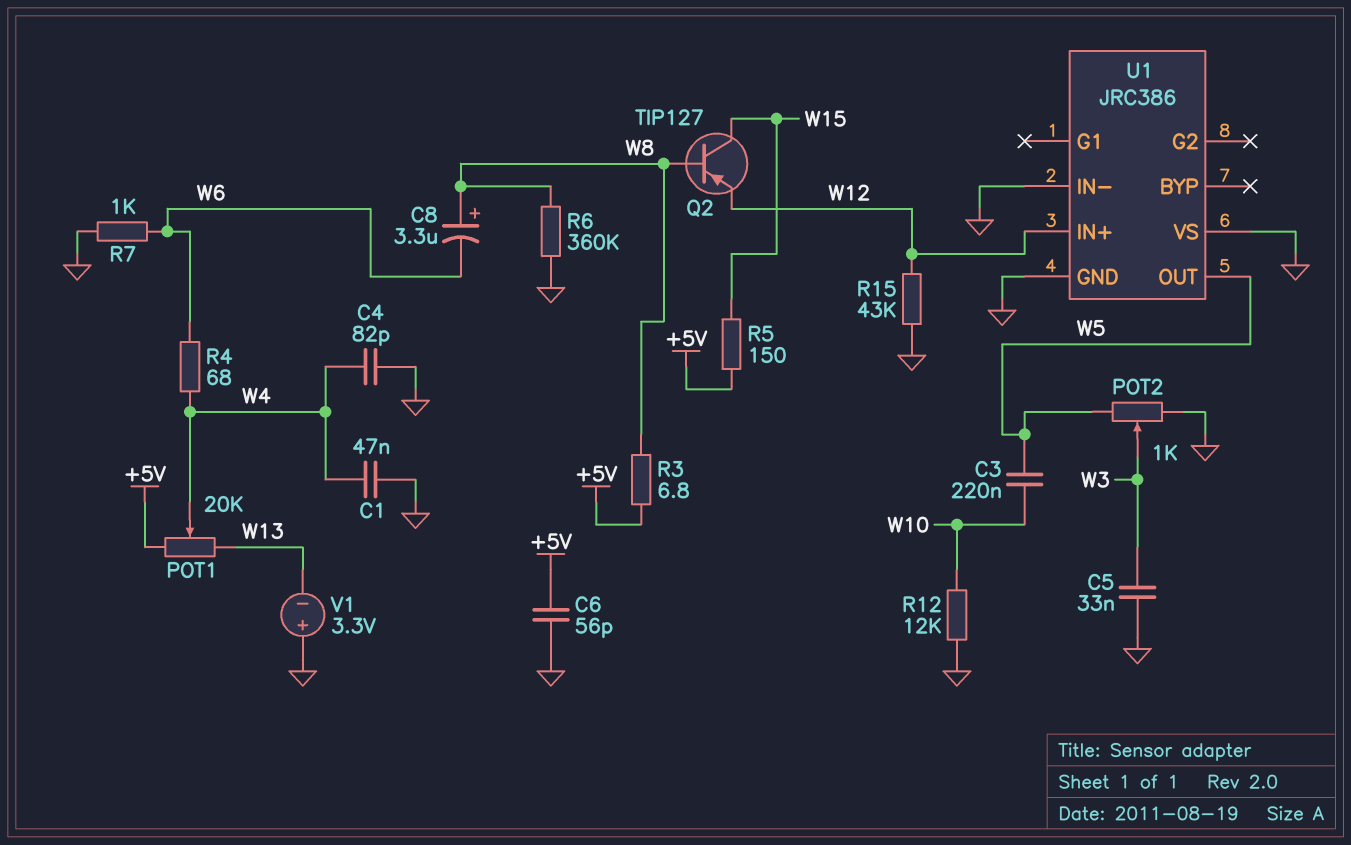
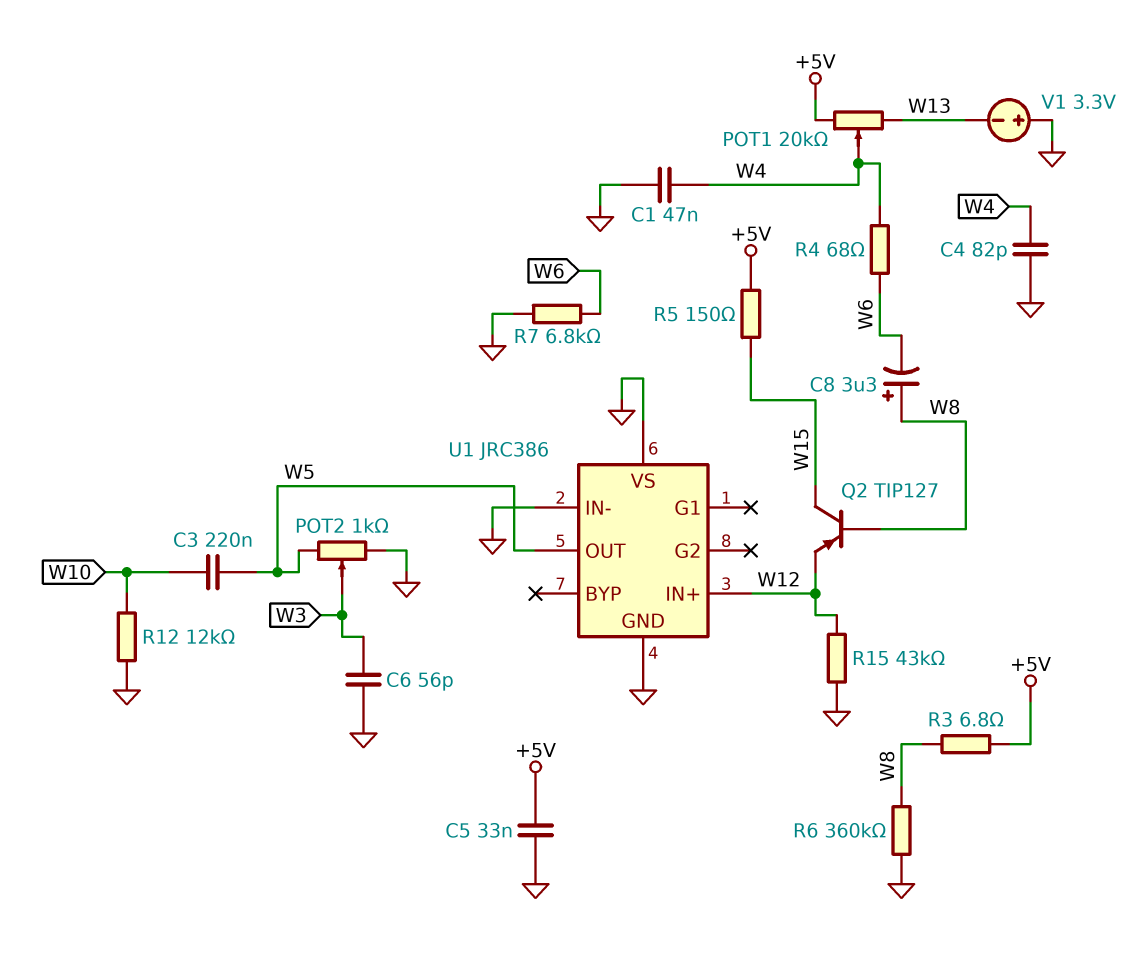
C5: 33nF (GND, W3) -> 33nF (+5V, GND)
C6: 56pF (+5V, GND) -> 56pF (GND, W3)
R7: 1k (GND, W6) -> 6.8k (GND, W6)

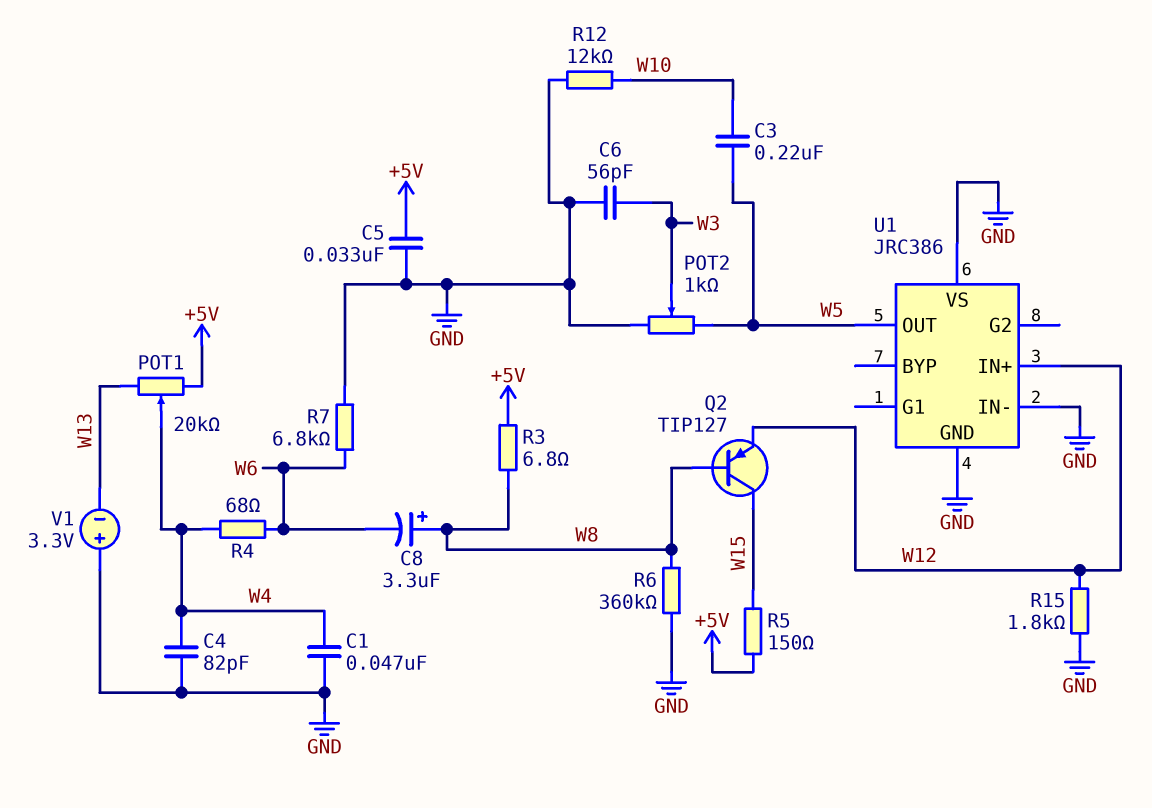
R15: 43k (GND, W12) -> 1.8k (GND, W12)

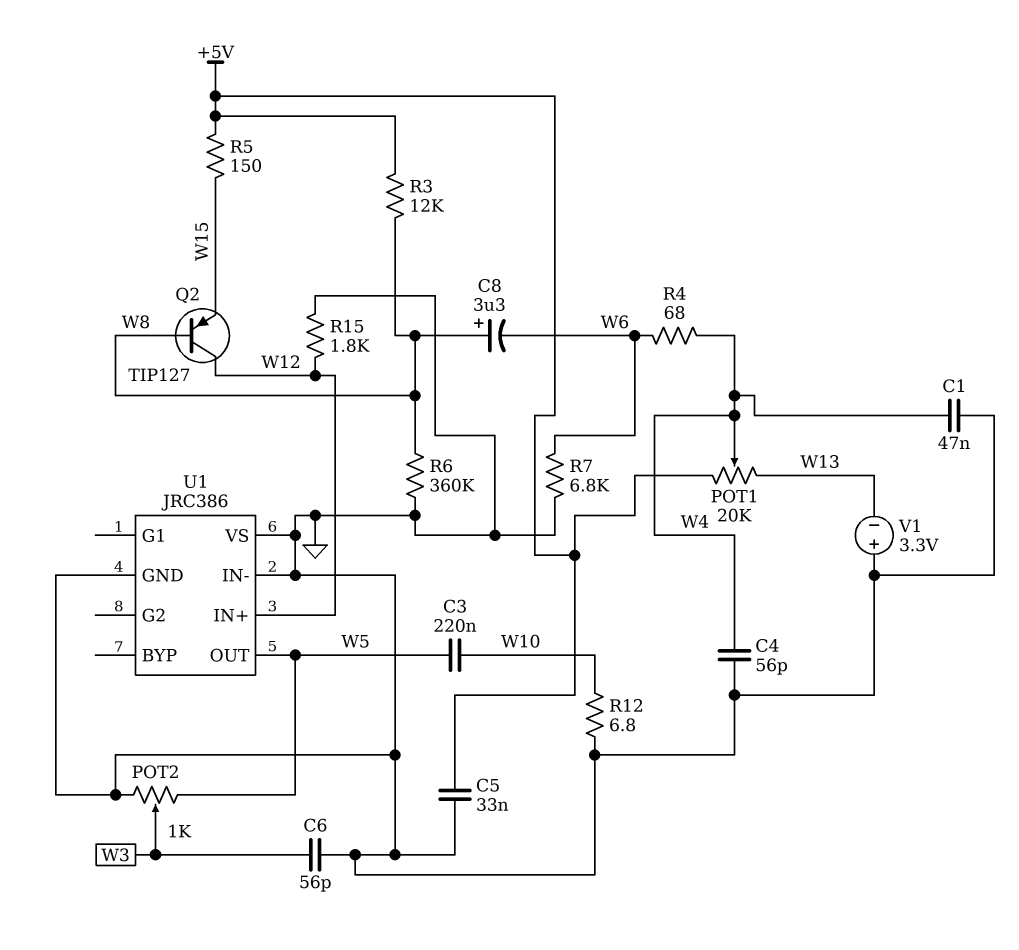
C4: 82pF (GND, W4) -> 56pF (GND, W4)
Q2: PNP TIP127 (B W8, C W15, E W12) -> PNP TIP127 (B W8, C W12, E W15)
R3: 6.8 (+5V, W8) -> 12k (+5V, W8)
R12: 12k (GND, W10) -> 6.8 (GND, W10)

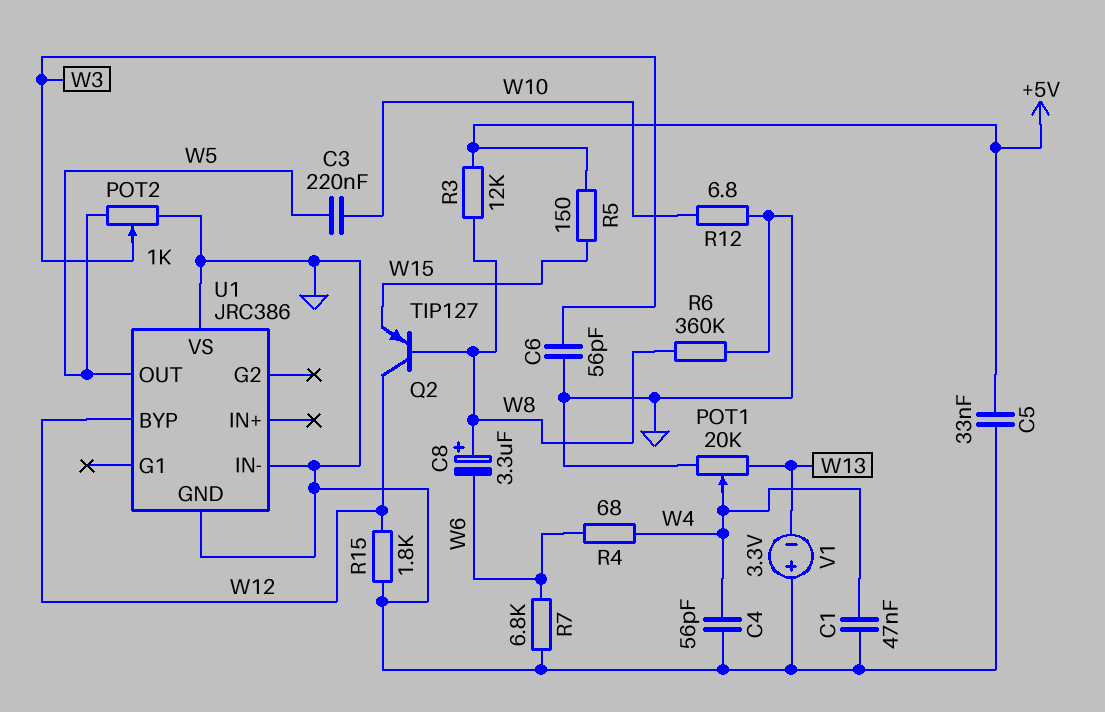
POT1: 20k (+5V, W13, wiper W4) -> 20k (GND, W13, wiper W4)
U1 pin BYP: none -> W12
U1 pin IN+: W12 -> none

